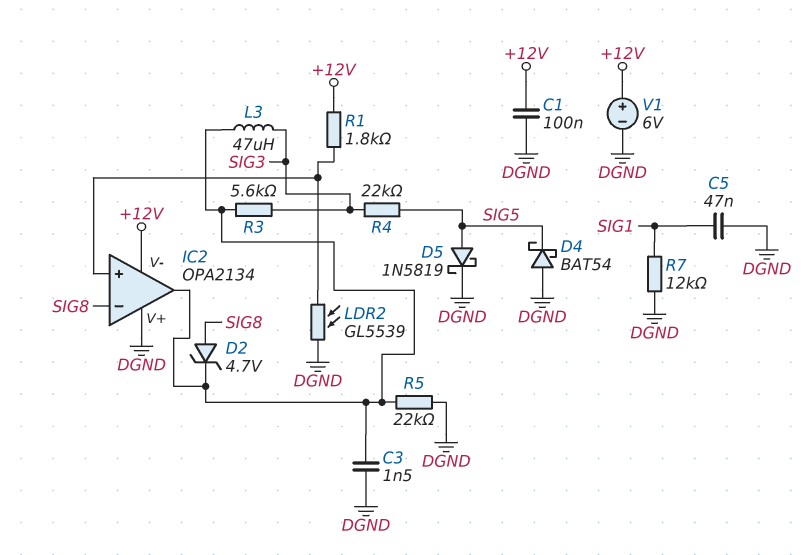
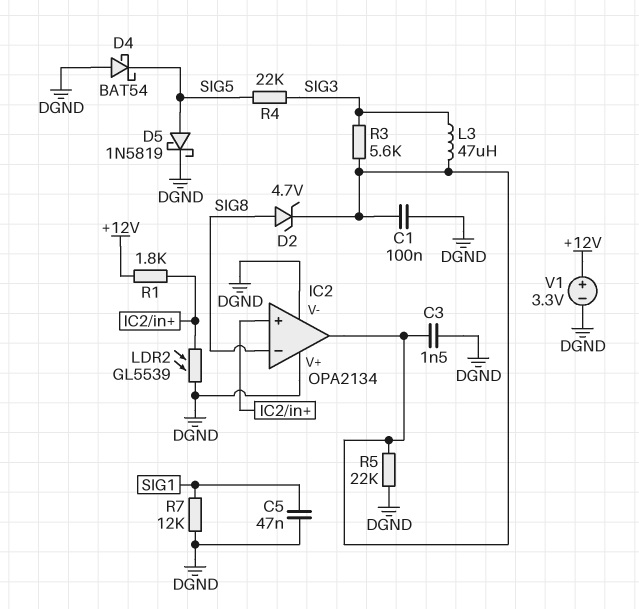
C1: 100nF (+12V, DGND) -> 100nF (DGND, IC2/out)
IC2 pin V-: +12V -> DGND
V1: 6V (plus +12V, minus DGND) -> 3.3V (plus +12V, minus DGND)

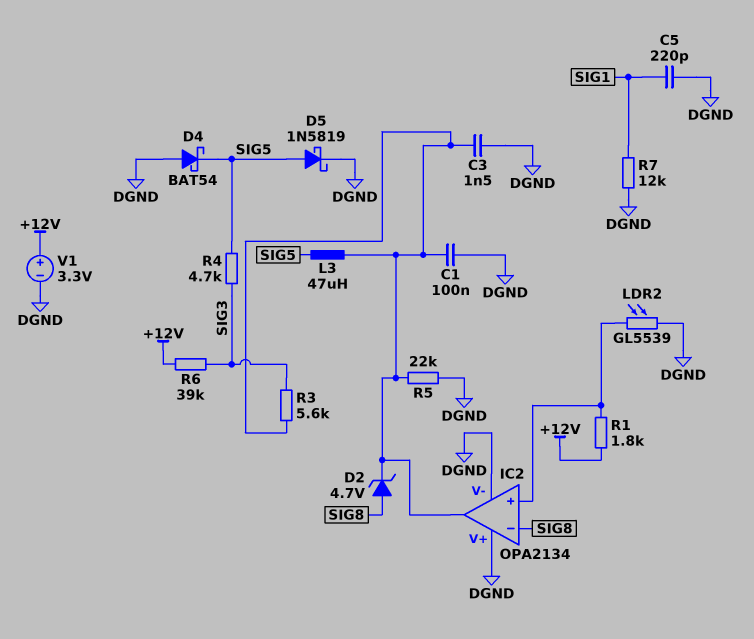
C5: 47nF (DGND, SIG1) -> 220pF (DGND, SIG1)
L3: 47uH (IC2/out, SIG3) -> 47uH (IC2/out, SIG5)
R4: 22k (SIG3, SIG5) -> 4.7k (SIG3, SIG5)
R6: none -> 39k (+12V, SIG3)

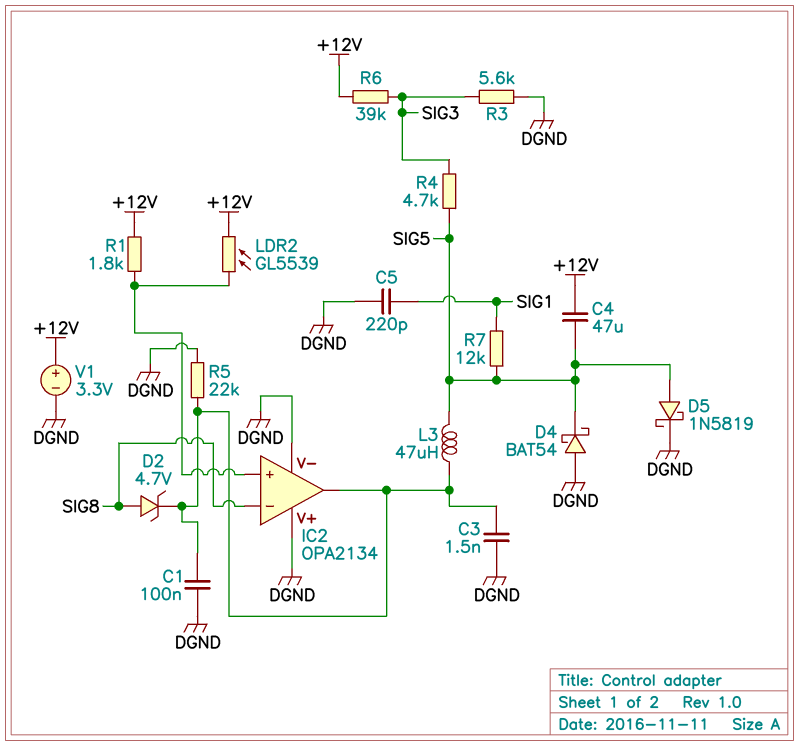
C4: none -> 47uF (+12V, SIG5)
LDR2: GL5539 (DGND, IC2/in+) -> GL5539 (+12V, IC2/in+)
R3: 5.6k (IC2/out, SIG3) -> 5.6k (DGND, SIG3)
R7: 12k (DGND, SIG1) -> 12k (SIG1, SIG5)

